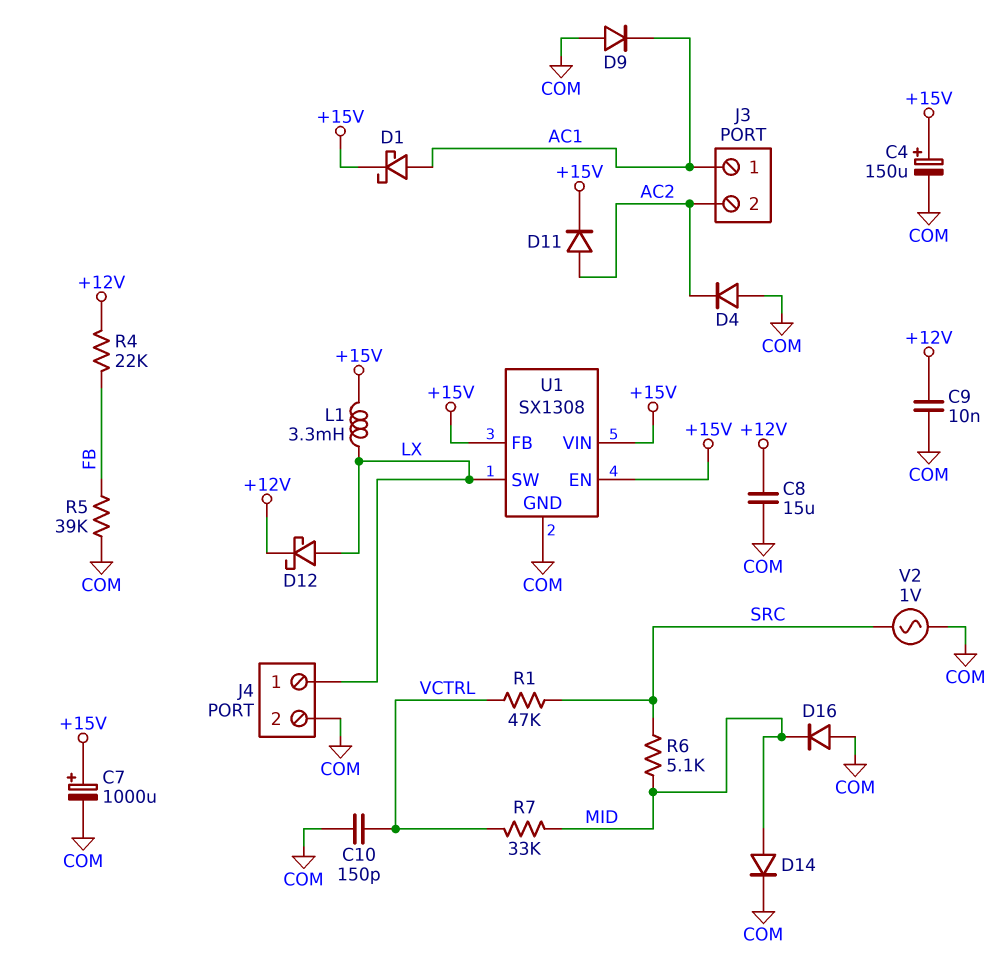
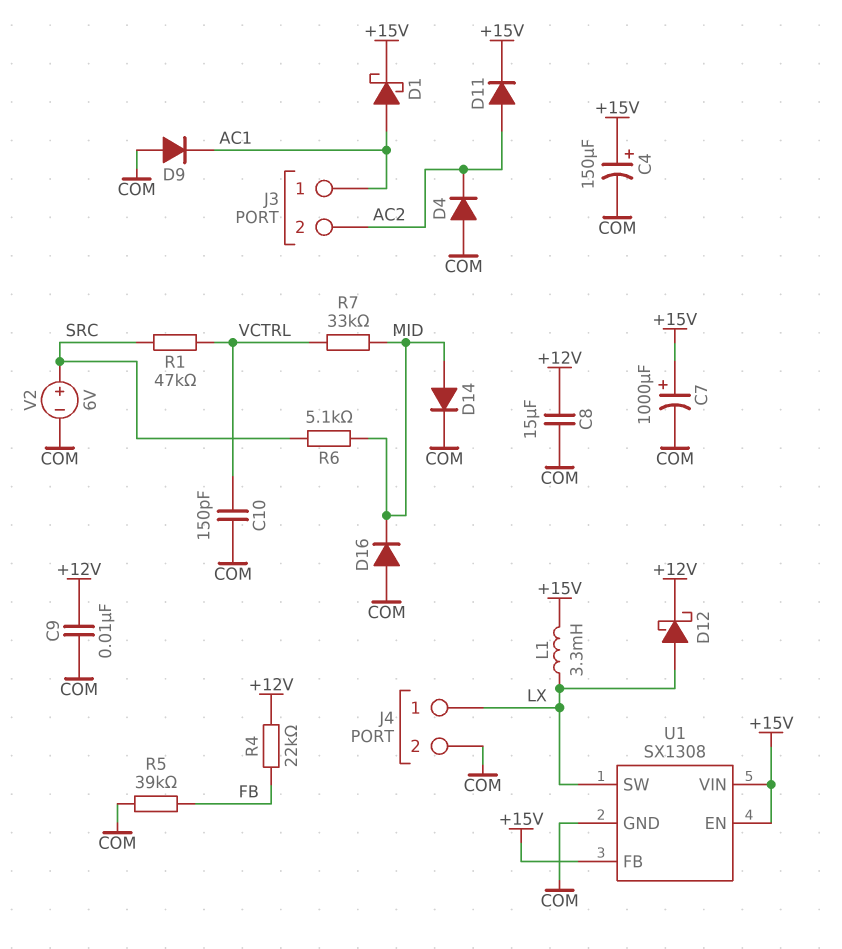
V2: AC 1V (COM, SRC) -> 6V (plus SRC, minus COM)

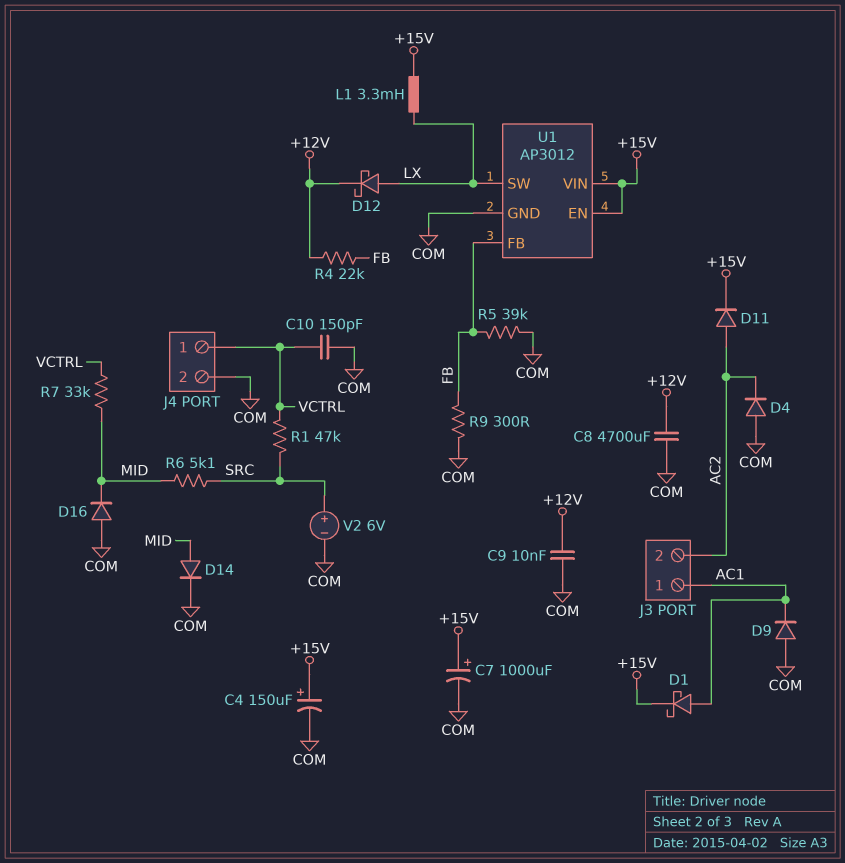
C8: 15uF (+12V, COM) -> 4700uF (+12V, COM)
J4 pin 1: LX -> VCTRL
R9: none -> 300 (COM, FB)
U1: SX1308 -> AP3012
U1 pin FB: +15V -> FB

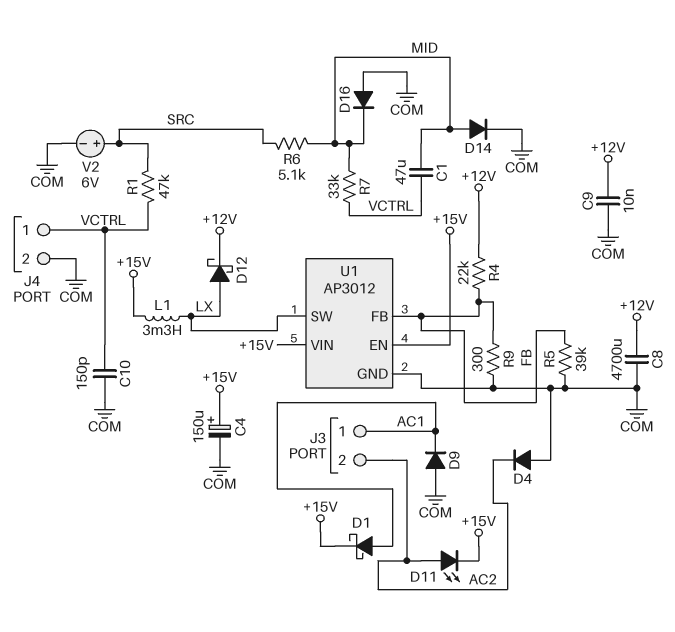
C1: none -> 47uF (MID, VCTRL)
C7: 1000uF (plus +15V, minus COM) -> none
D11: diode (A AC2, K +15V) -> LED (A AC2, K +15V)

